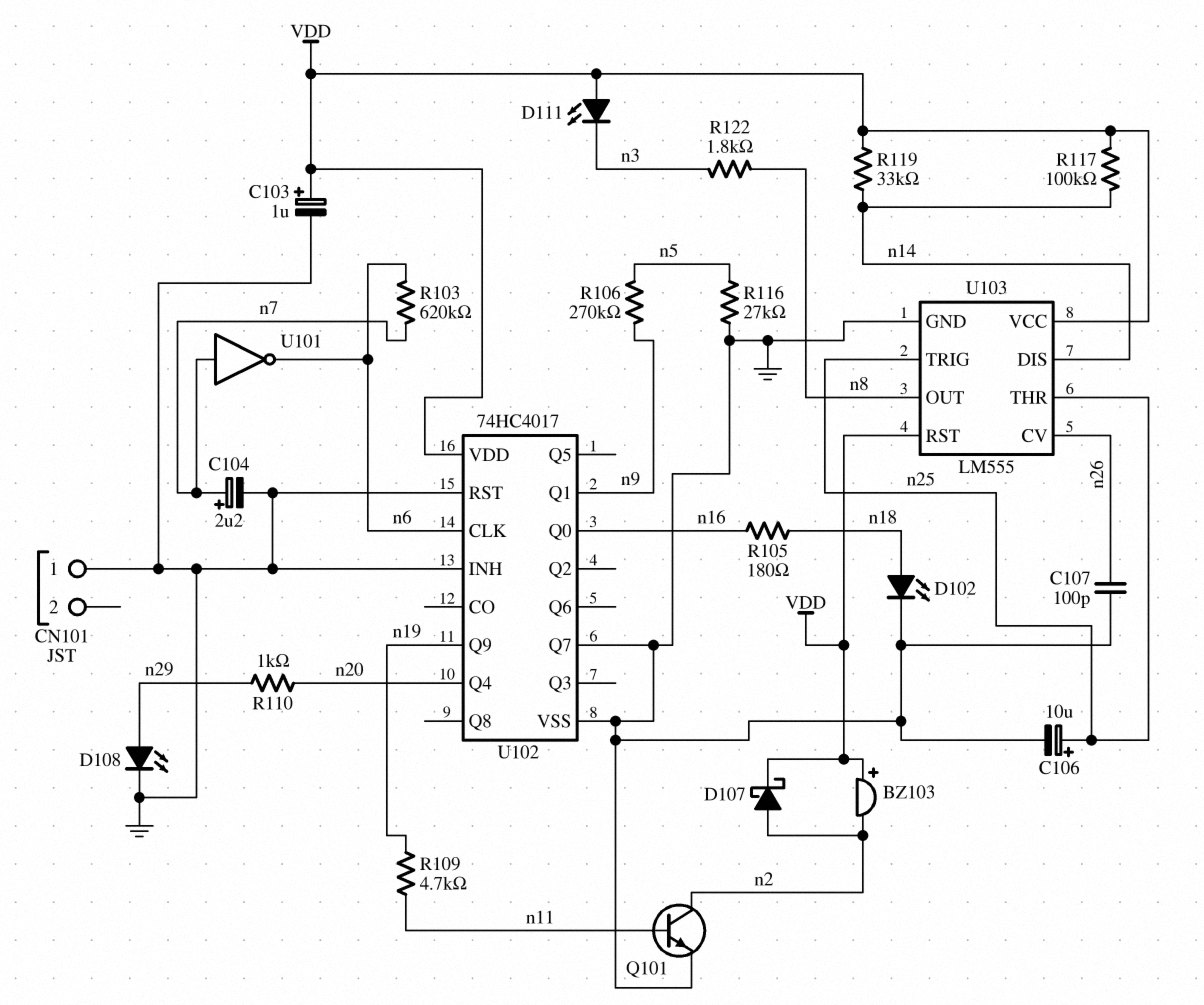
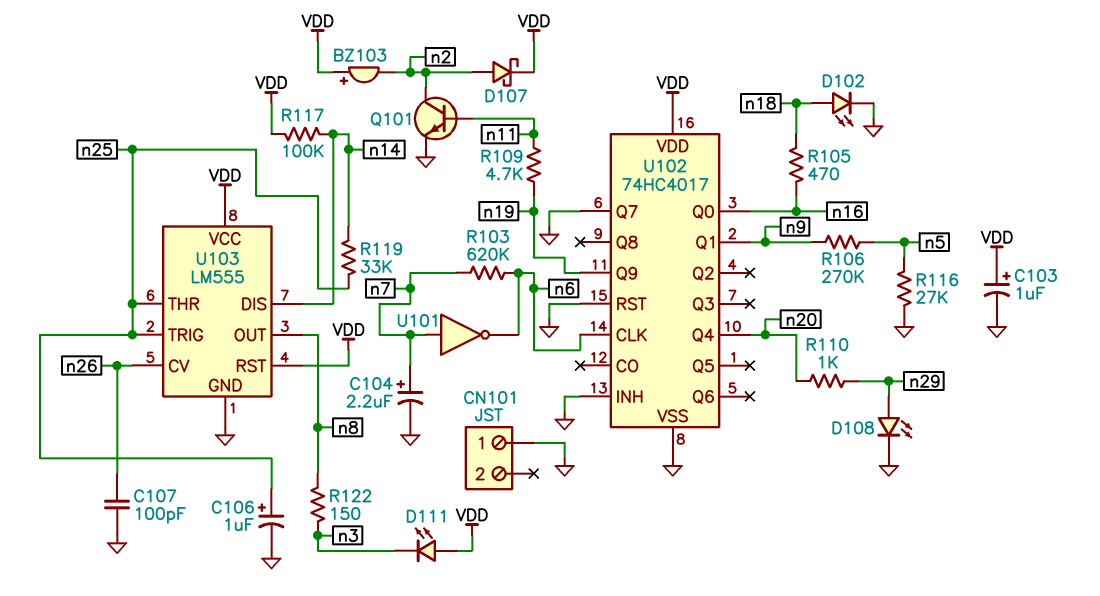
C106: 10uF (plus n25, minus GND) -> 1uF (plus n25, minus GND)
R105: 180 (n16, n18) -> 470 (n16, n18)
R119: 33k (VDD, n14) -> 33k (n14, n25)
R122: 1.8k (n3, n8) -> 150 (n3, n8)

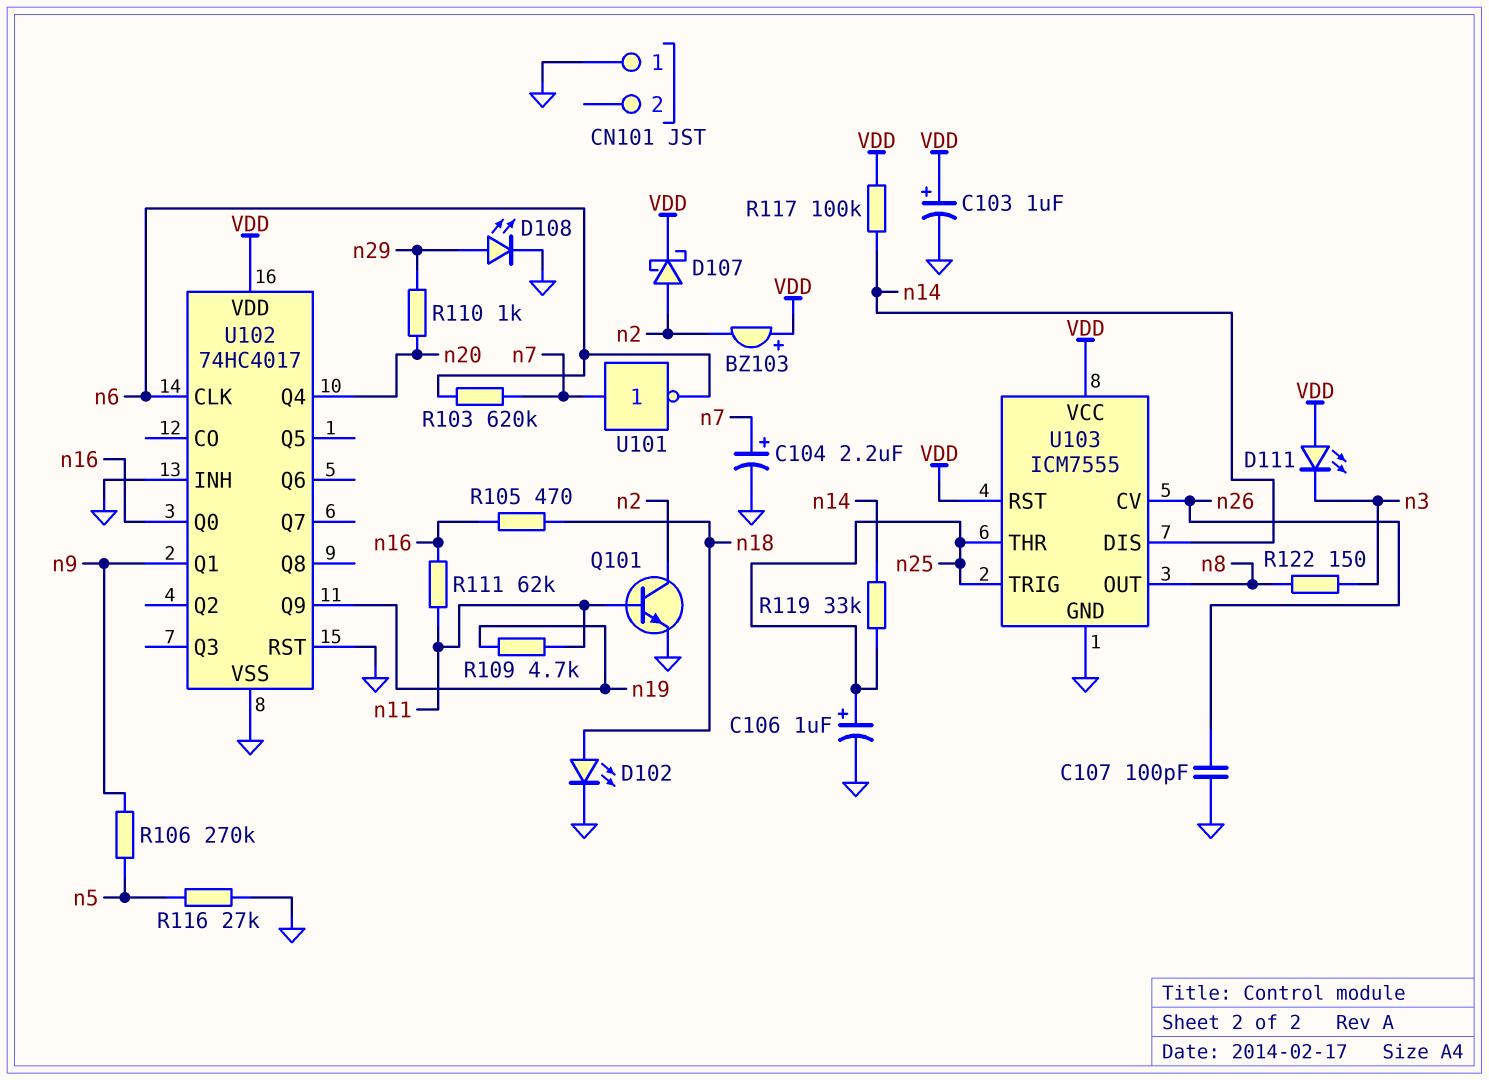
R111: none -> 62k (n11, n16)
U102 pin Q7: GND -> none
U103: LM555 -> ICM7555

